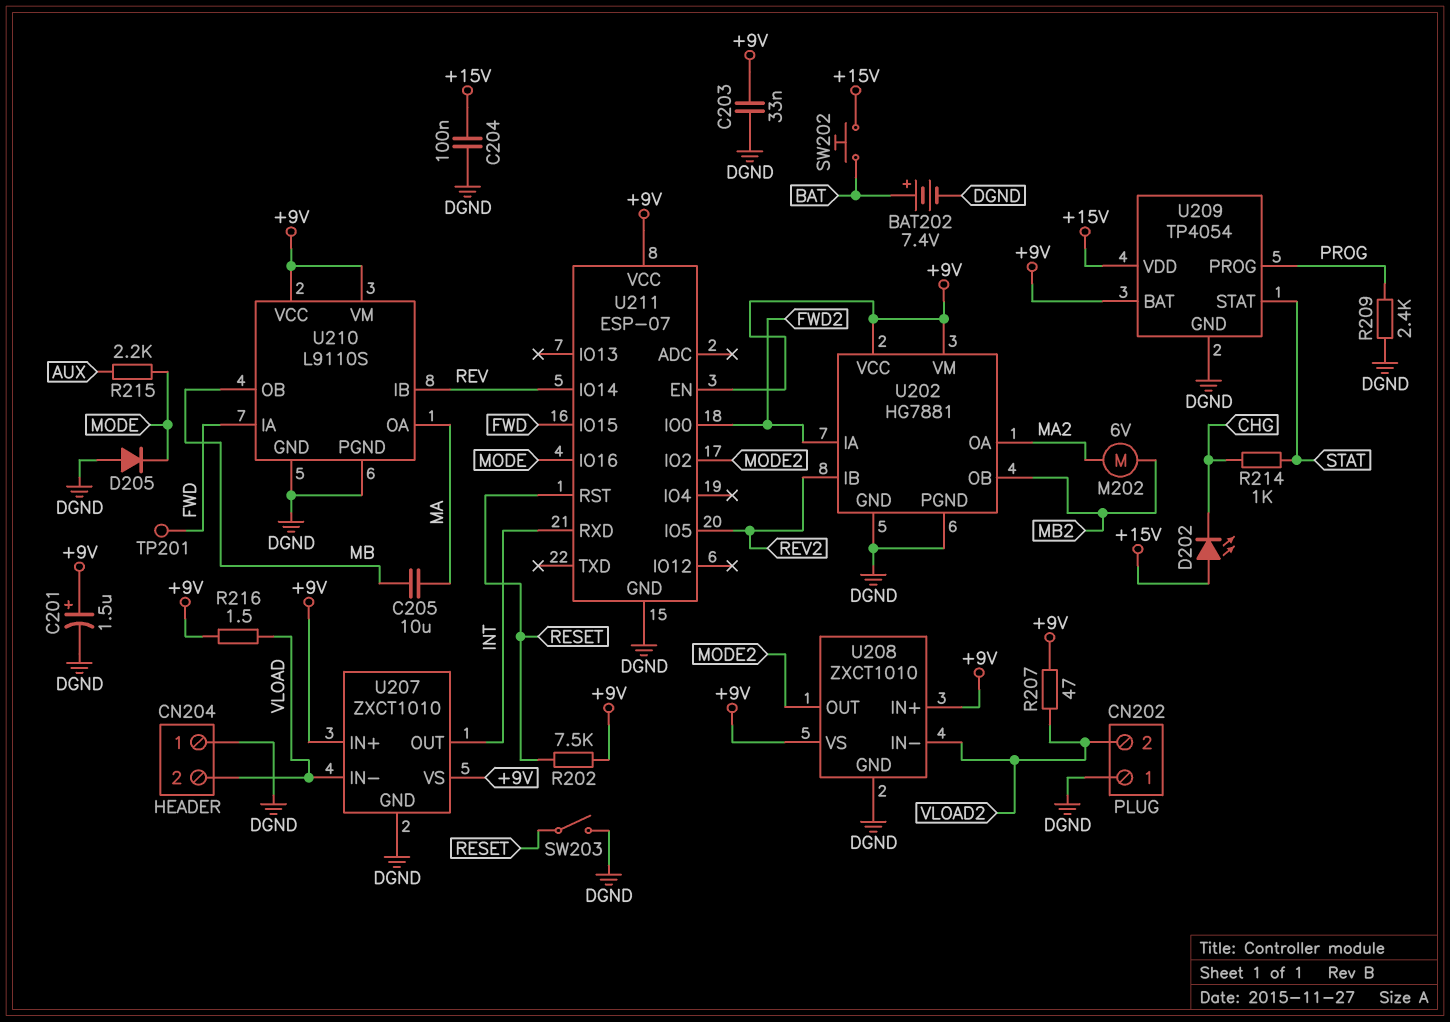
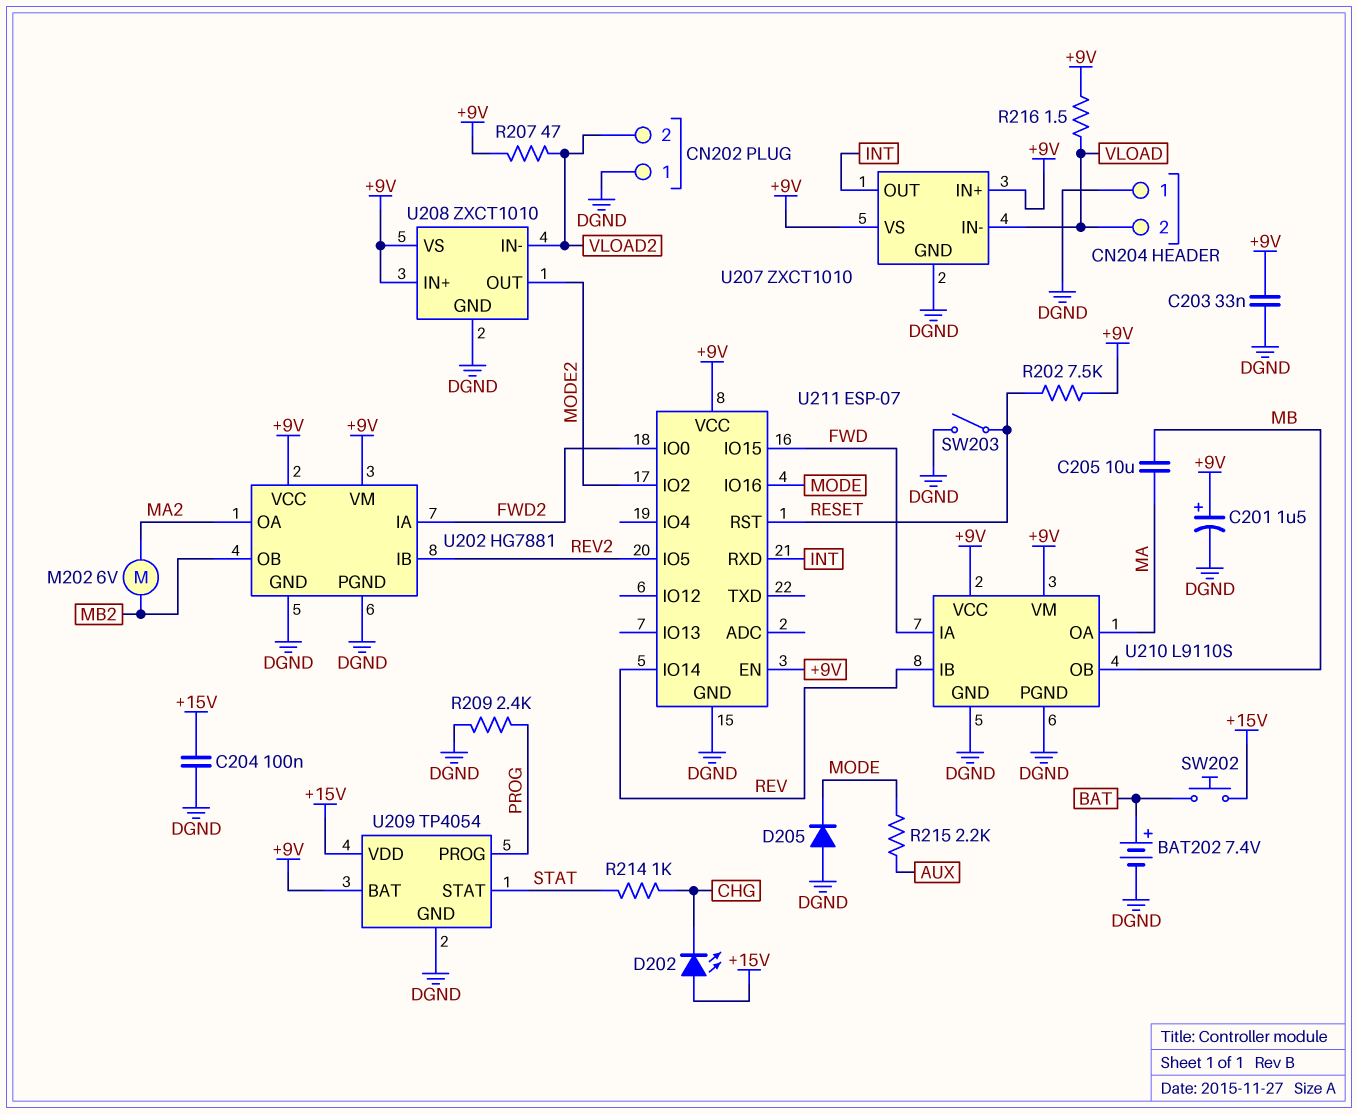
TP201: test point (FWD) -> none

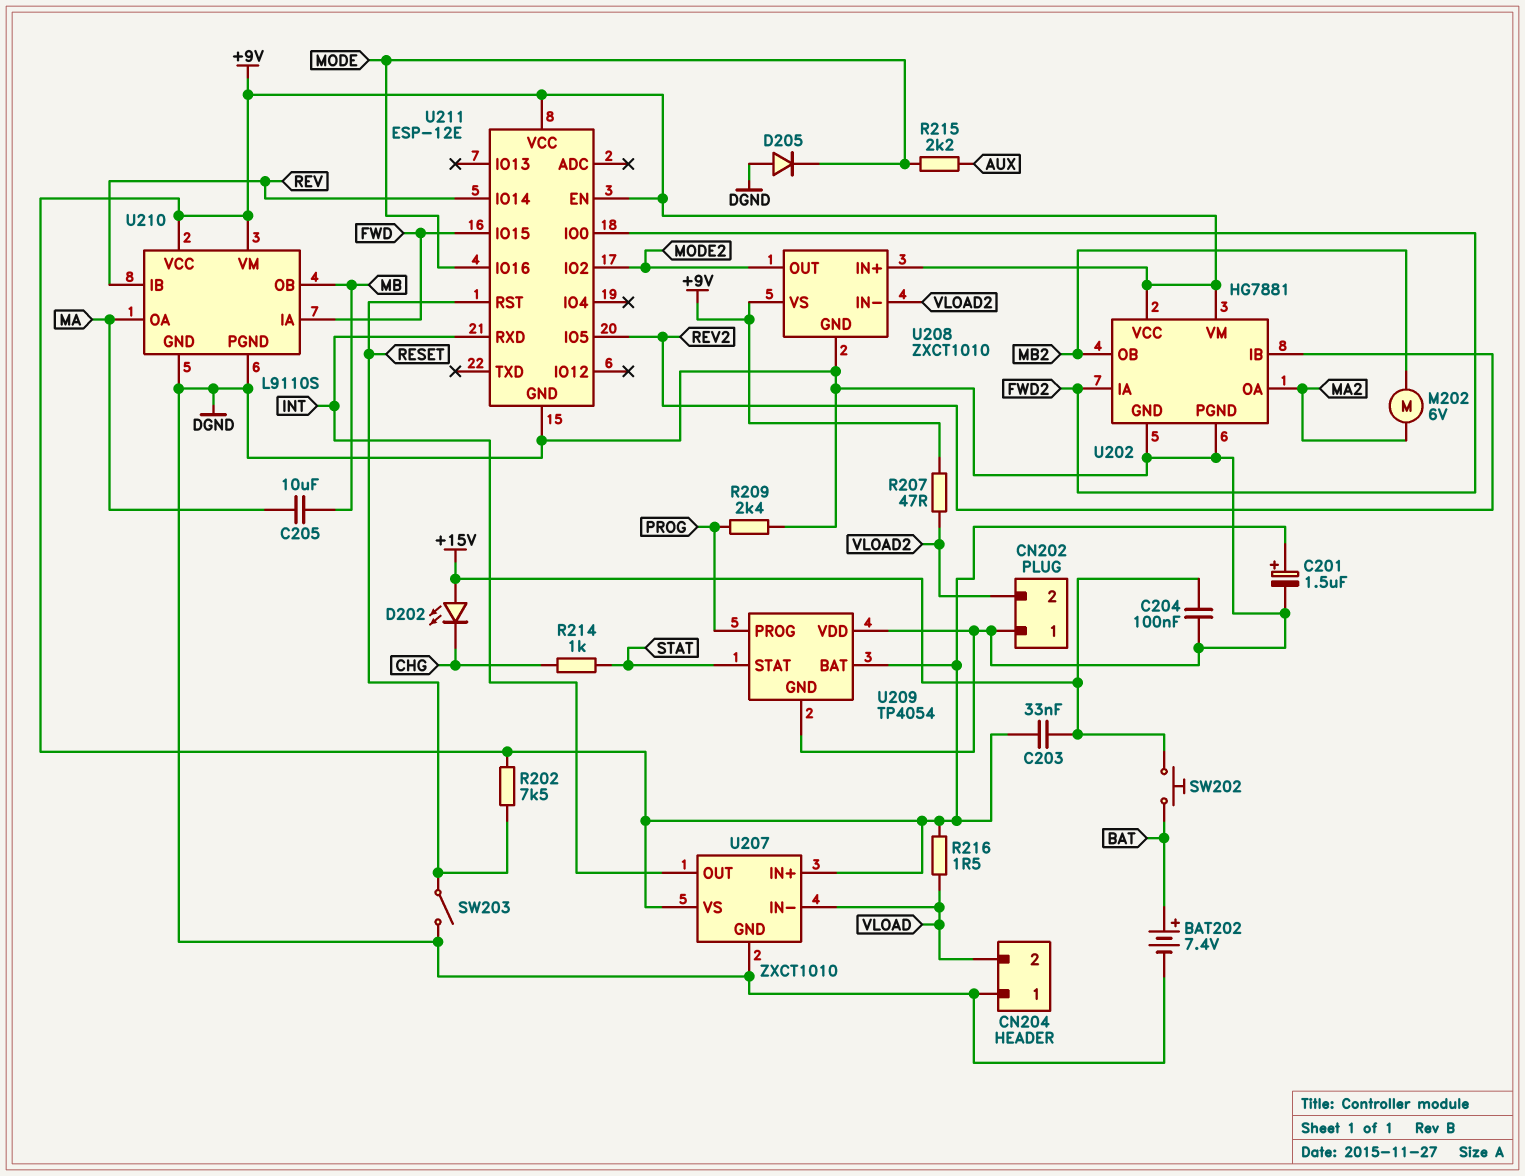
C203: 33nF (+9V, DGND) -> 33nF (+9V, +15V)
U209 pin VDD: +15V -> DGND
U211: ESP-07 -> ESP-12E

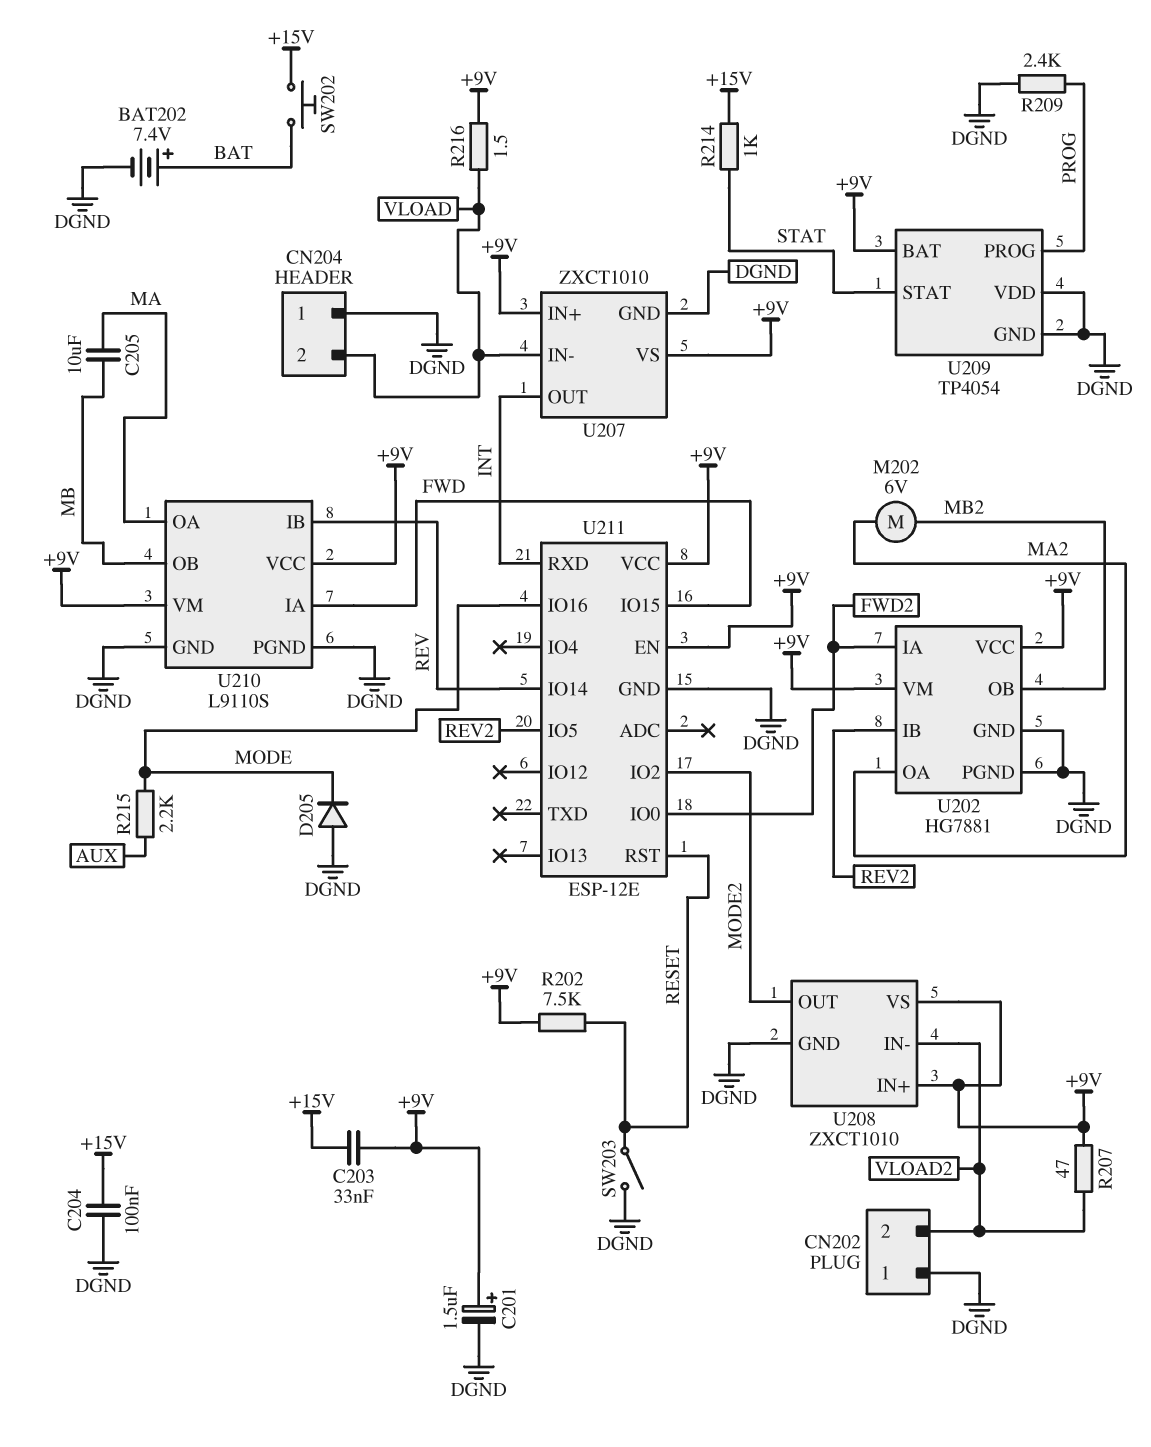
D202: LED (A +15V, K CHG) -> none
R214: 1k (CHG, STAT) -> 1k (+15V, STAT)

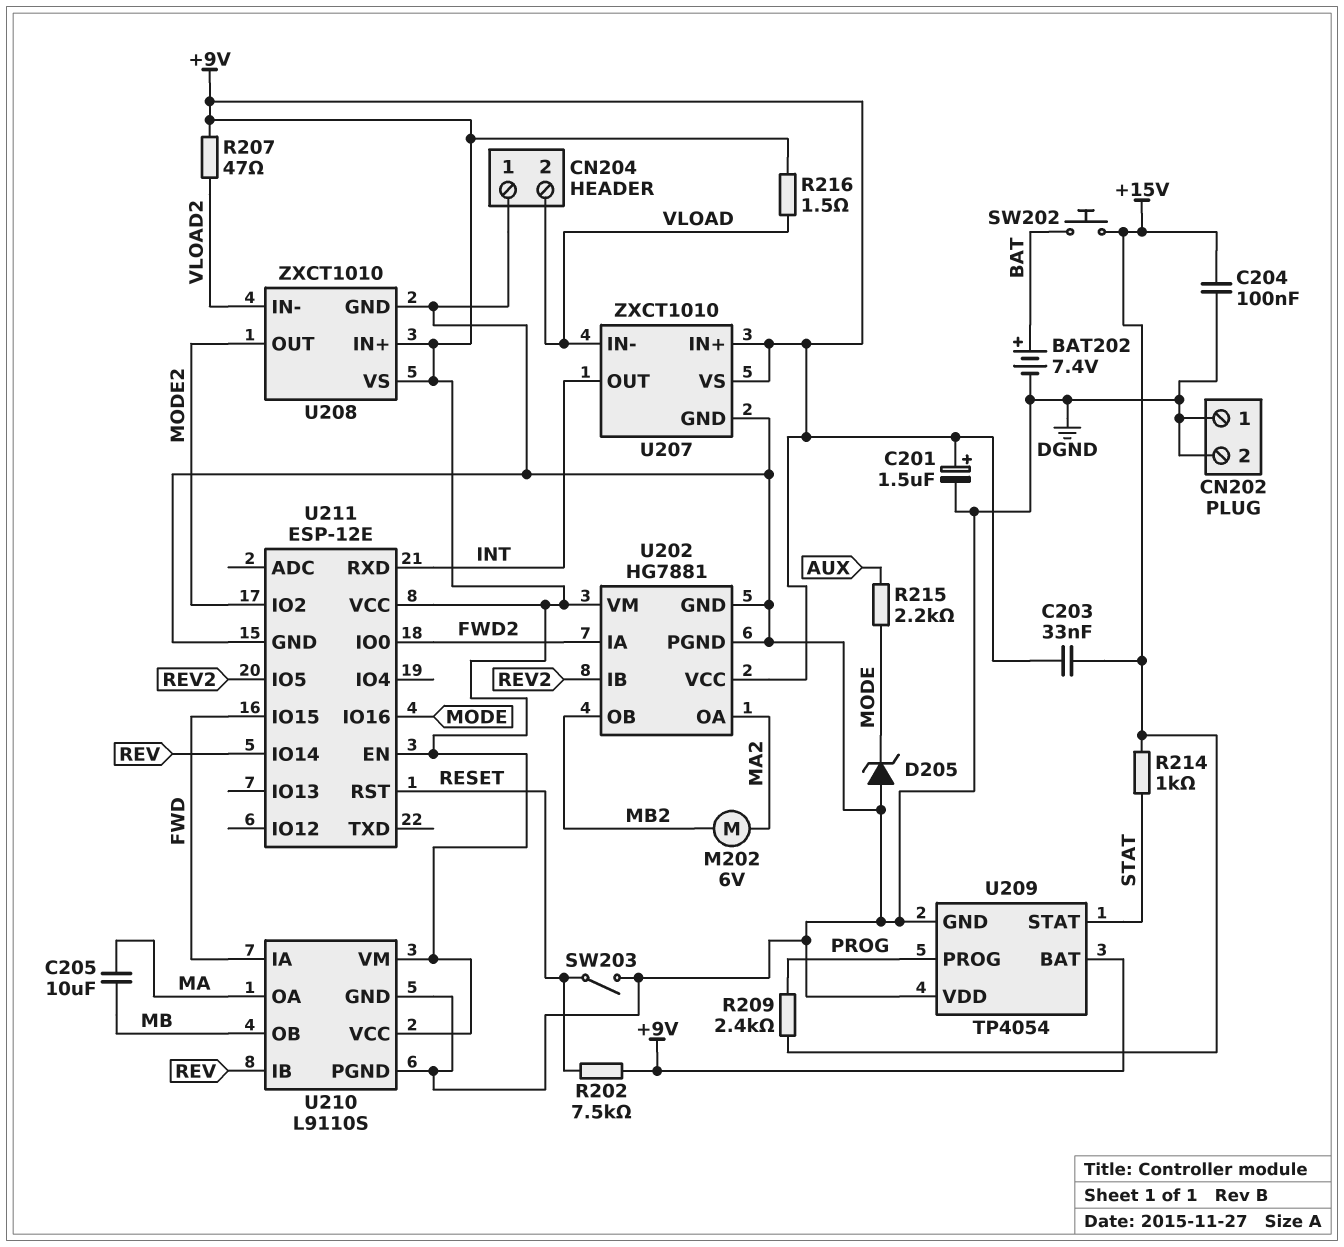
CN202 pin 2: VLOAD2 -> DGND
D205: diode (A DGND, K MODE) -> zener (A DGND, K MODE)
R209: 2.4k (DGND, PROG) -> 2.4k (+15V, PROG)

